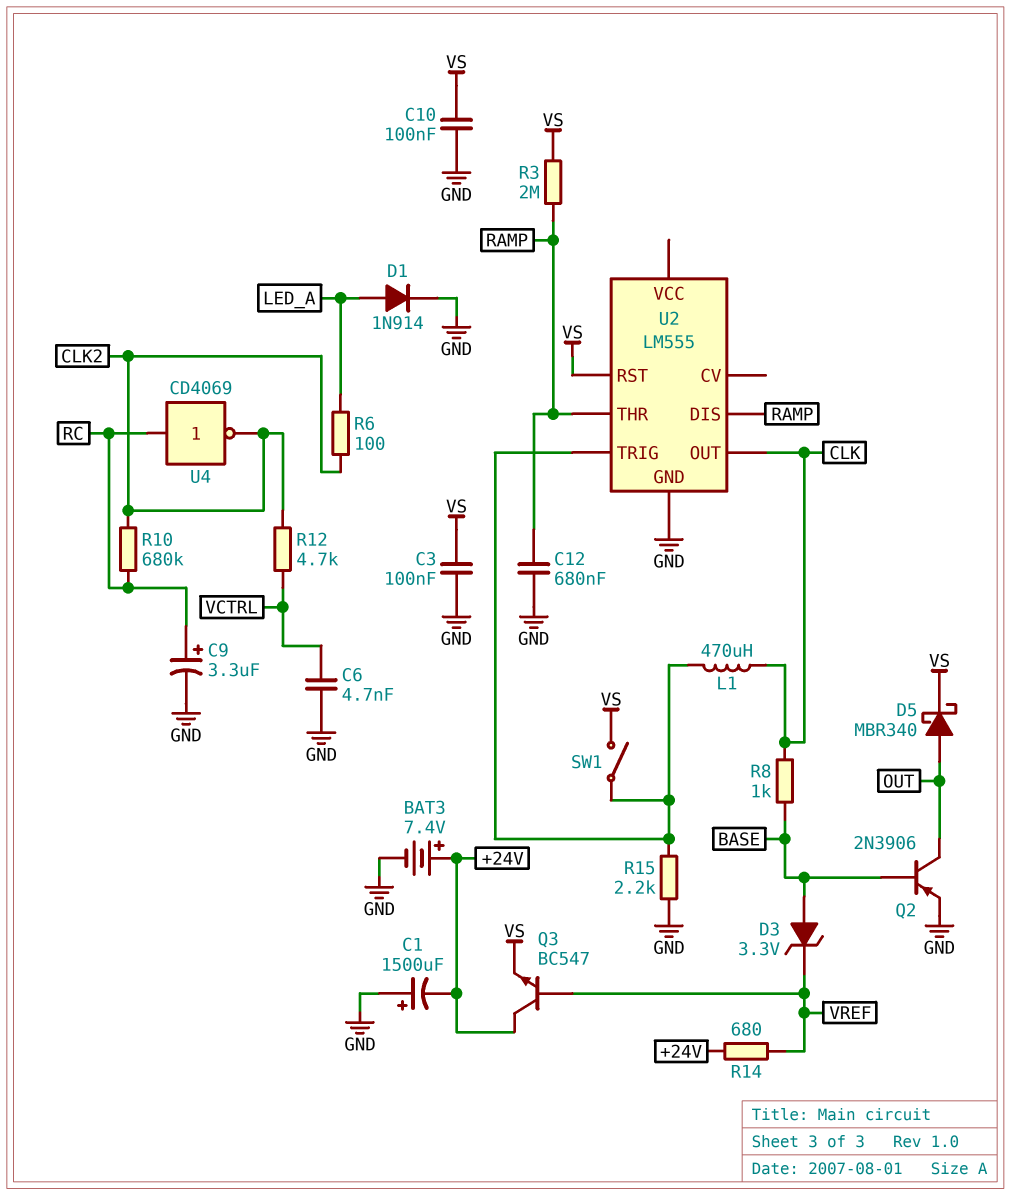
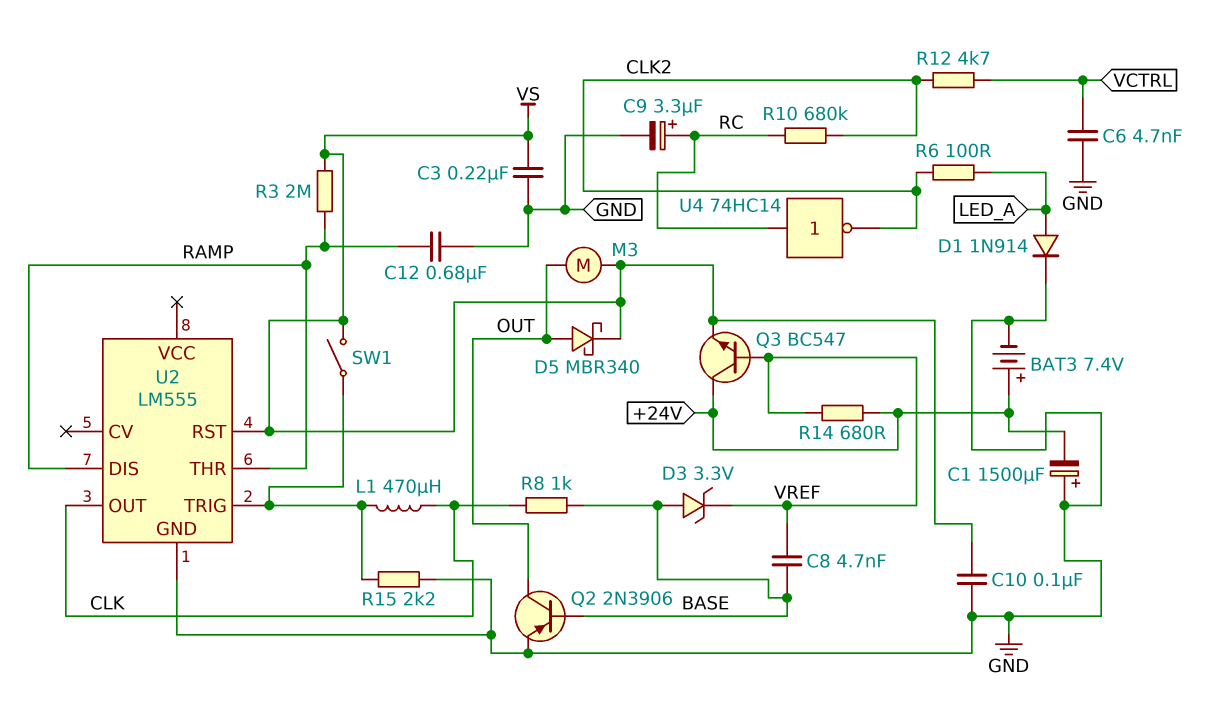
C3: 100nF (GND, VS) -> 220nF (GND, VS)
C8: none -> 4.7nF (BASE, VREF)
M3: none -> motor (OUT, VS)
U4: NOT CD4069 (in RC, out CLK2) -> NOT 74HC14 (in RC, out CLK2)

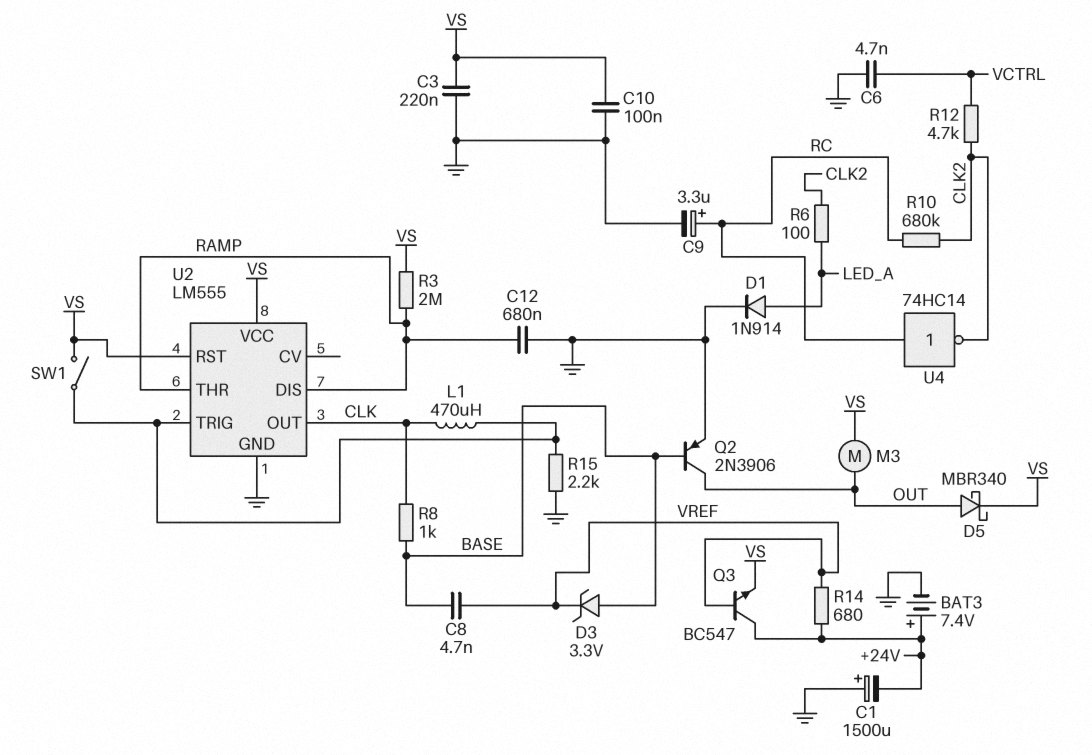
U2 pin VCC: none -> VS

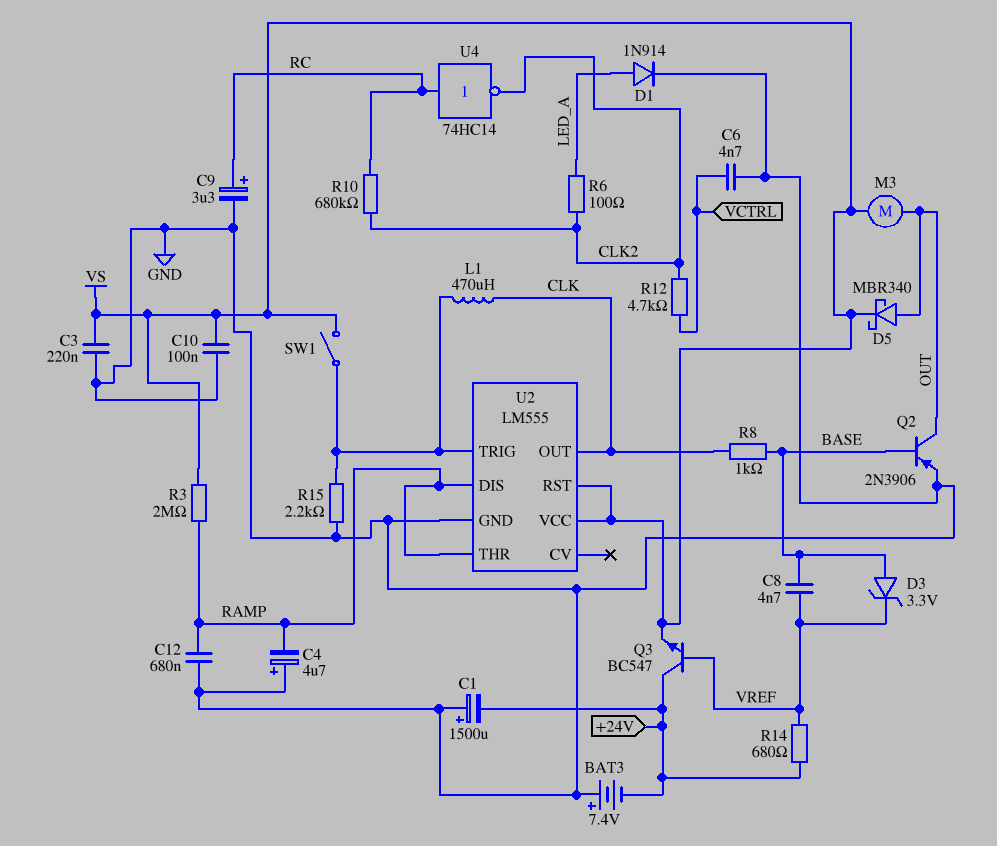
BAT3: 7.4V (plus +24V, minus GND) -> 7.4V (plus GND, minus +24V)
C4: none -> 4.7uF (plus GND, minus RAMP)

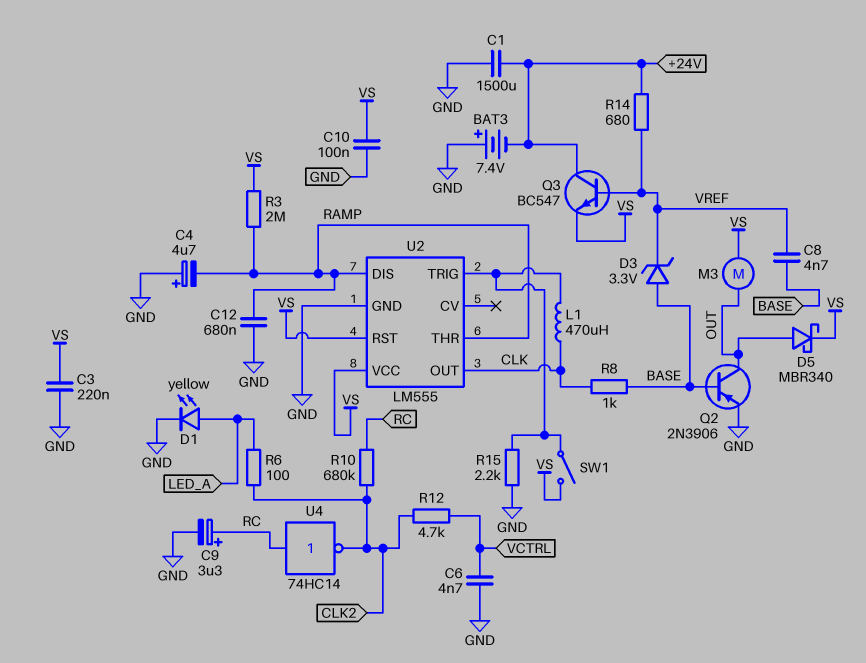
C1: 1500uF (plus GND, minus +24V) -> 1500uF (+24V, GND)
D1: diode 1N914 (A LED_A, K GND) -> LED yellow (A LED_A, K GND)

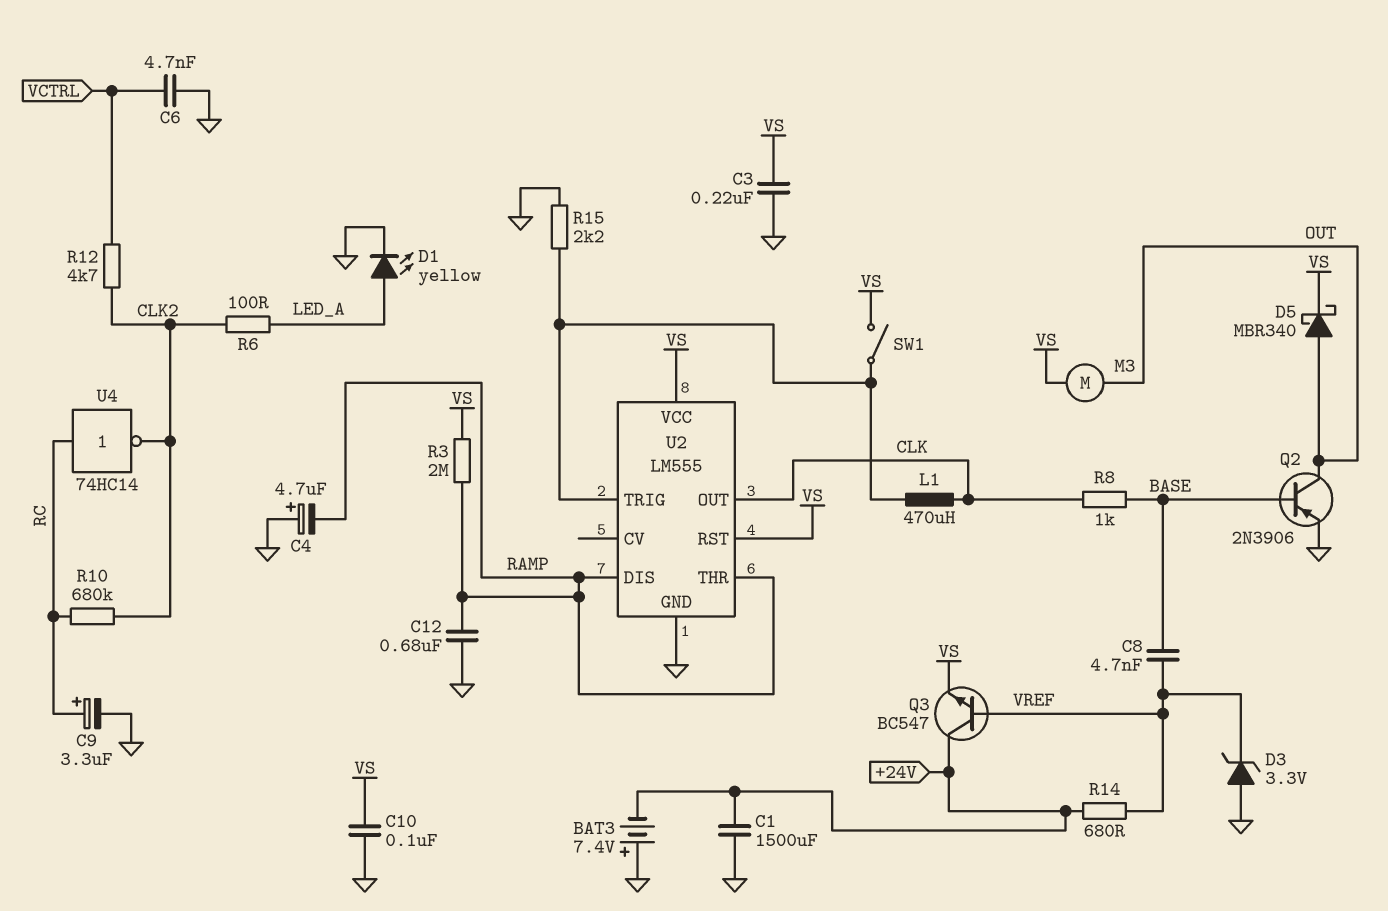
D3: zener 3.3V (A BASE, K VREF) -> zener 3.3V (A GND, K VREF)

